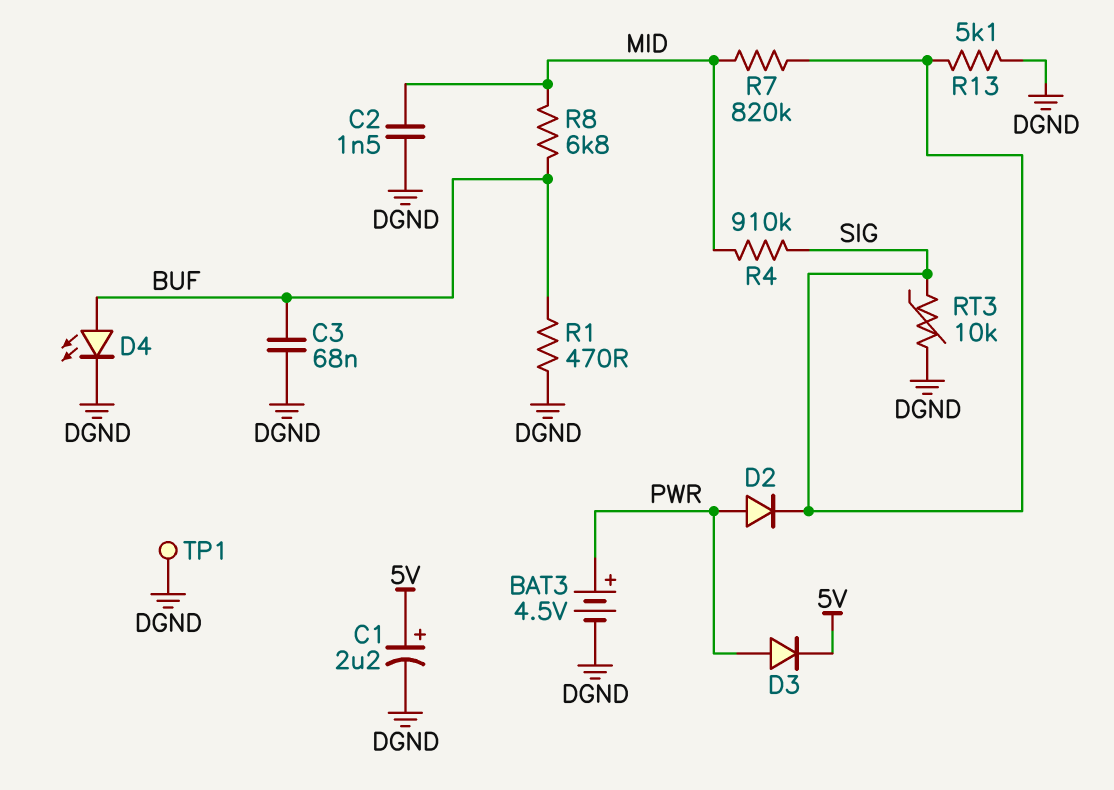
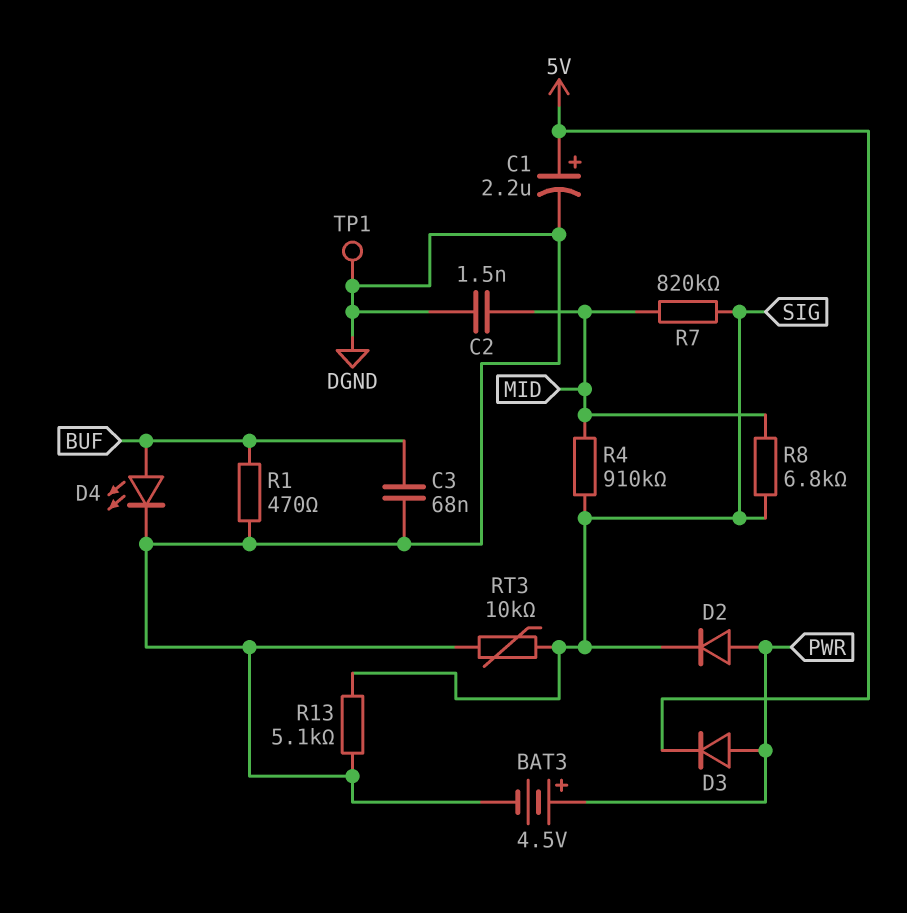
R8: 6.8k (BUF, MID) -> 6.8k (MID, SIG)

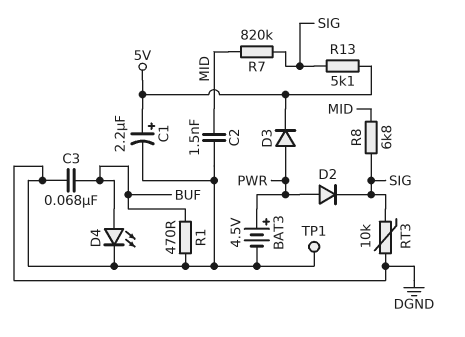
R4: 910k (MID, SIG) -> none
R13: 5.1k (DGND, SIG) -> 5.1k (5V, SIG)

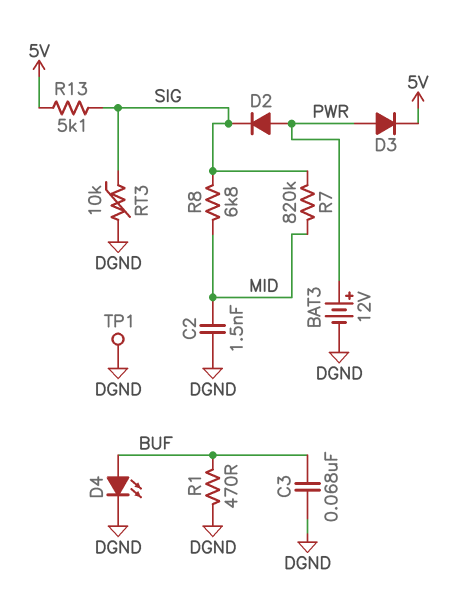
BAT3: 4.5V (plus PWR, minus DGND) -> 12V (plus PWR, minus DGND)
C1: 2.2uF (plus 5V, minus DGND) -> none

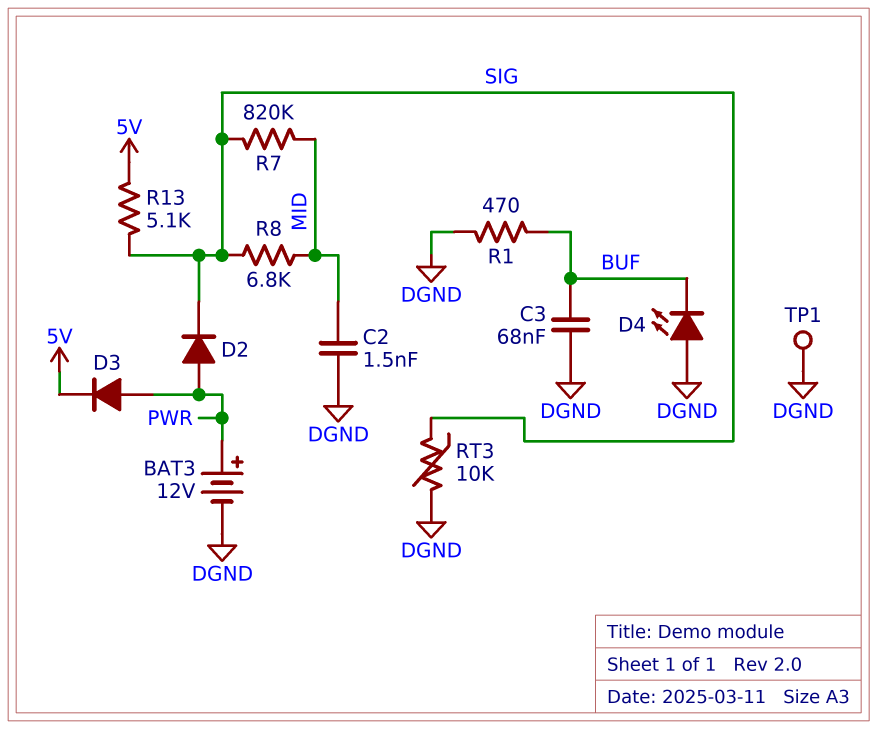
D4: LED (A BUF, K DGND) -> LED (A DGND, K BUF)

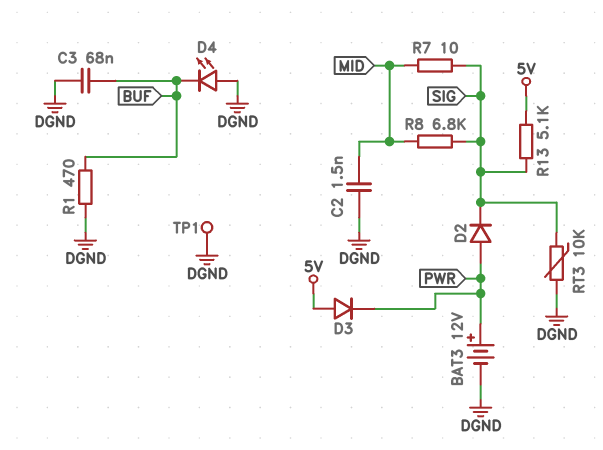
D3: diode (A PWR, K 5V) -> diode (A 5V, K PWR)
R7: 820k (MID, SIG) -> 10 (MID, SIG)

